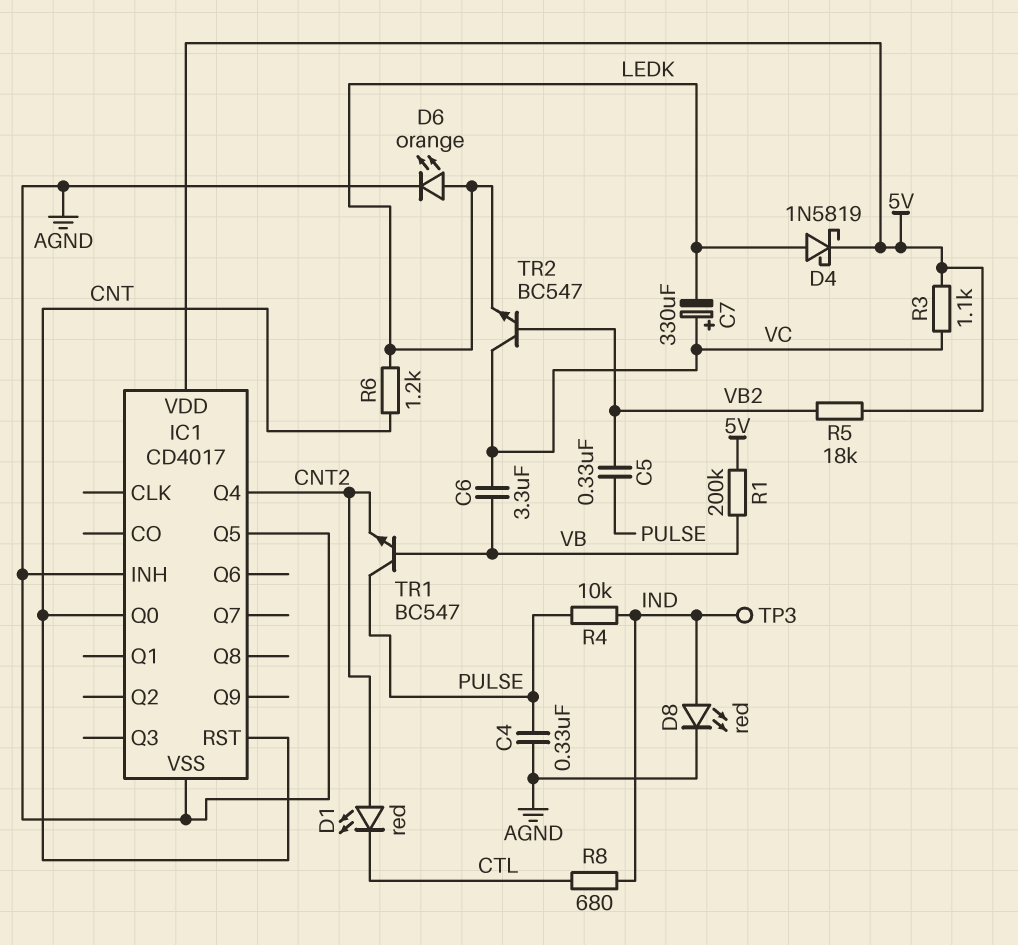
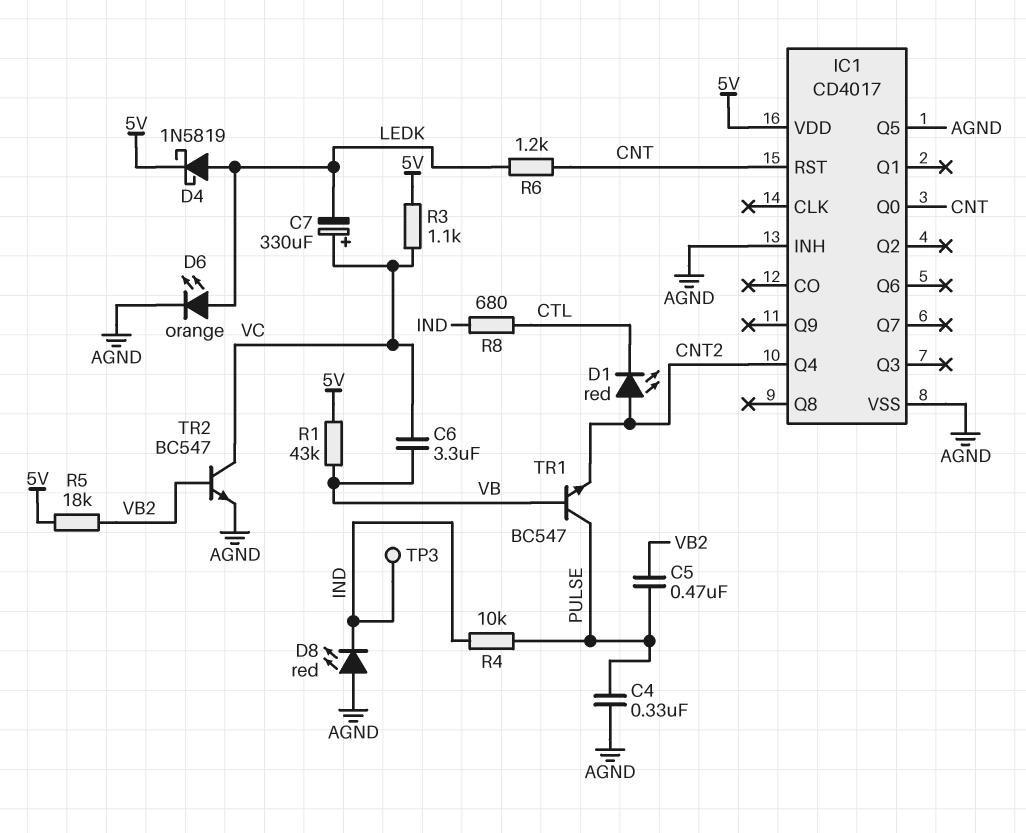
C5: 330nF (PULSE, VB2) -> 470nF (PULSE, VB2)
D8: LED red (A IND, K AGND) -> LED red (A AGND, K IND)
R1: 200k (5V, VB) -> 43k (5V, VB)
TR2: NPN BC547 (B VB2, C VC, E LEDK) -> NPN BC547 (B VB2, C VC, E AGND)

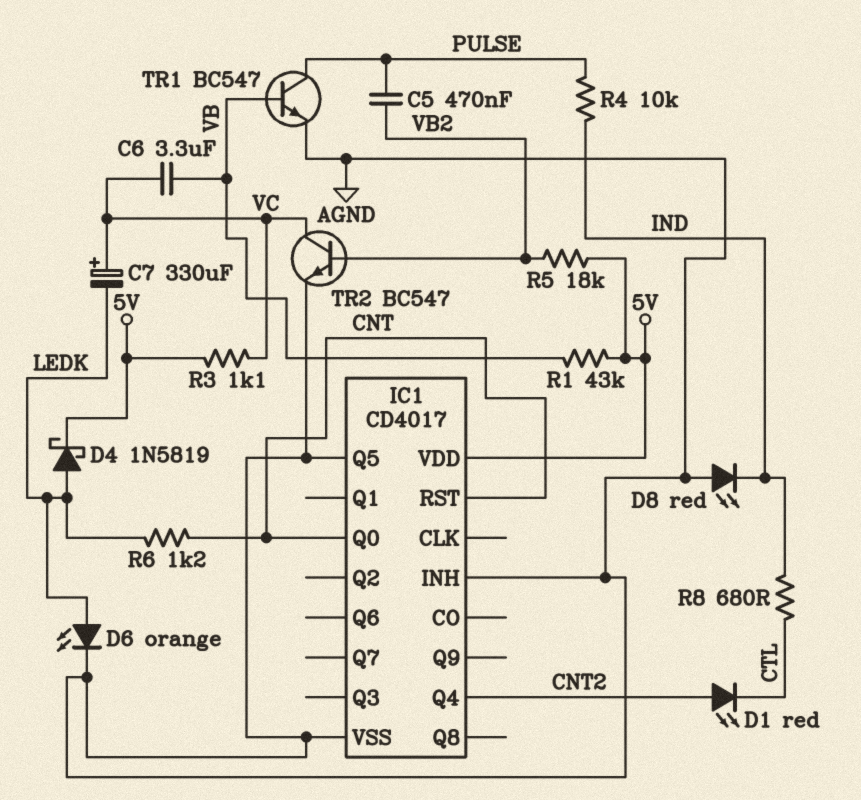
C4: 330nF (AGND, PULSE) -> none
TP3: test point (IND) -> none
TR1: NPN BC547 (B VB, C PULSE, E CNT2) -> NPN BC547 (B VB, C PULSE, E AGND)

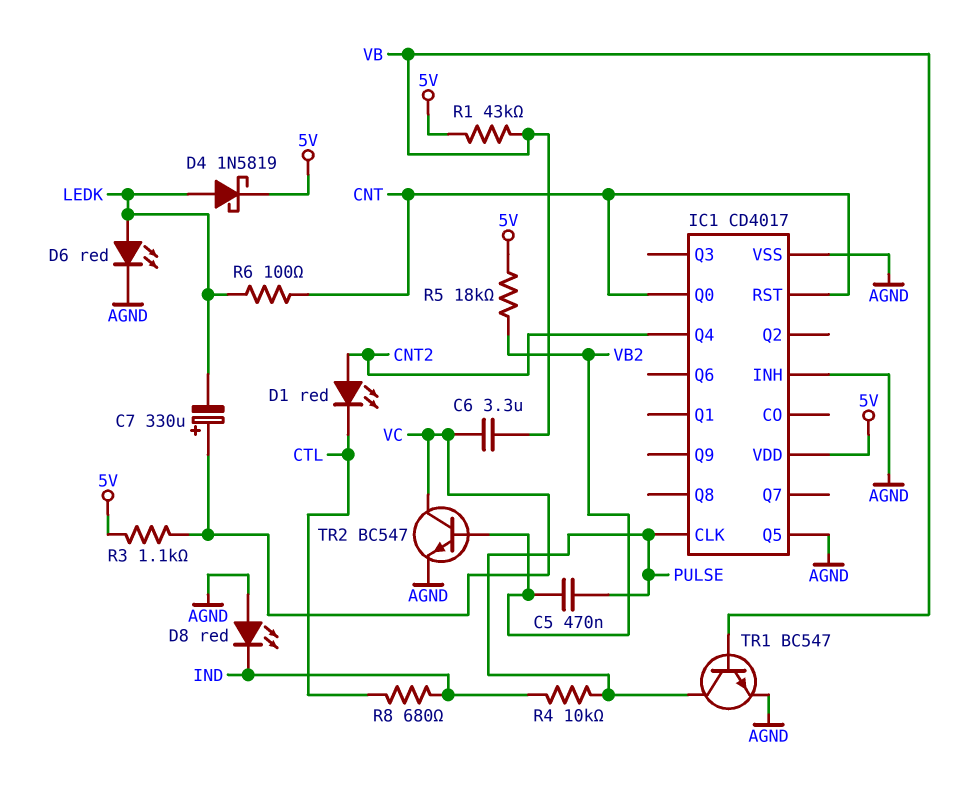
D6: LED orange (A LEDK, K AGND) -> LED red (A LEDK, K AGND)
IC1 pin CLK: none -> PULSE
R6: 1.2k (CNT, LEDK) -> 100 (CNT, LEDK)

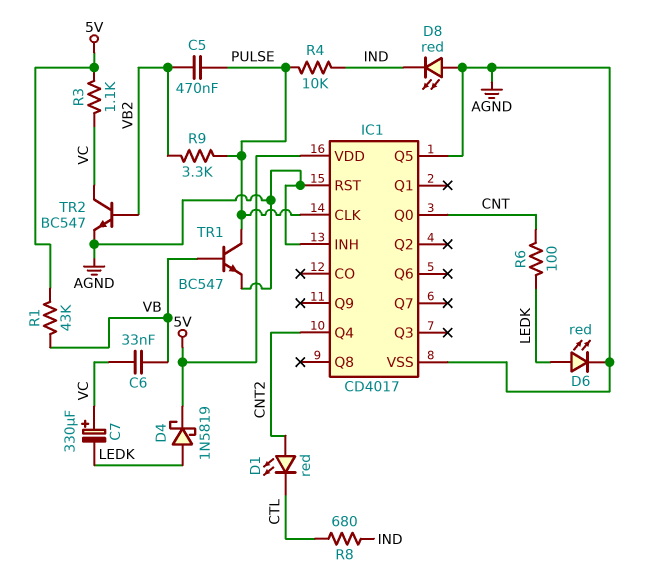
C6: 3.3uF (VB, VC) -> 33nF (VB, VC)
IC1 pin RST: CNT -> AGND
R5: 18k (5V, VB2) -> none
R9: none -> 3.3k (PULSE, VB2)

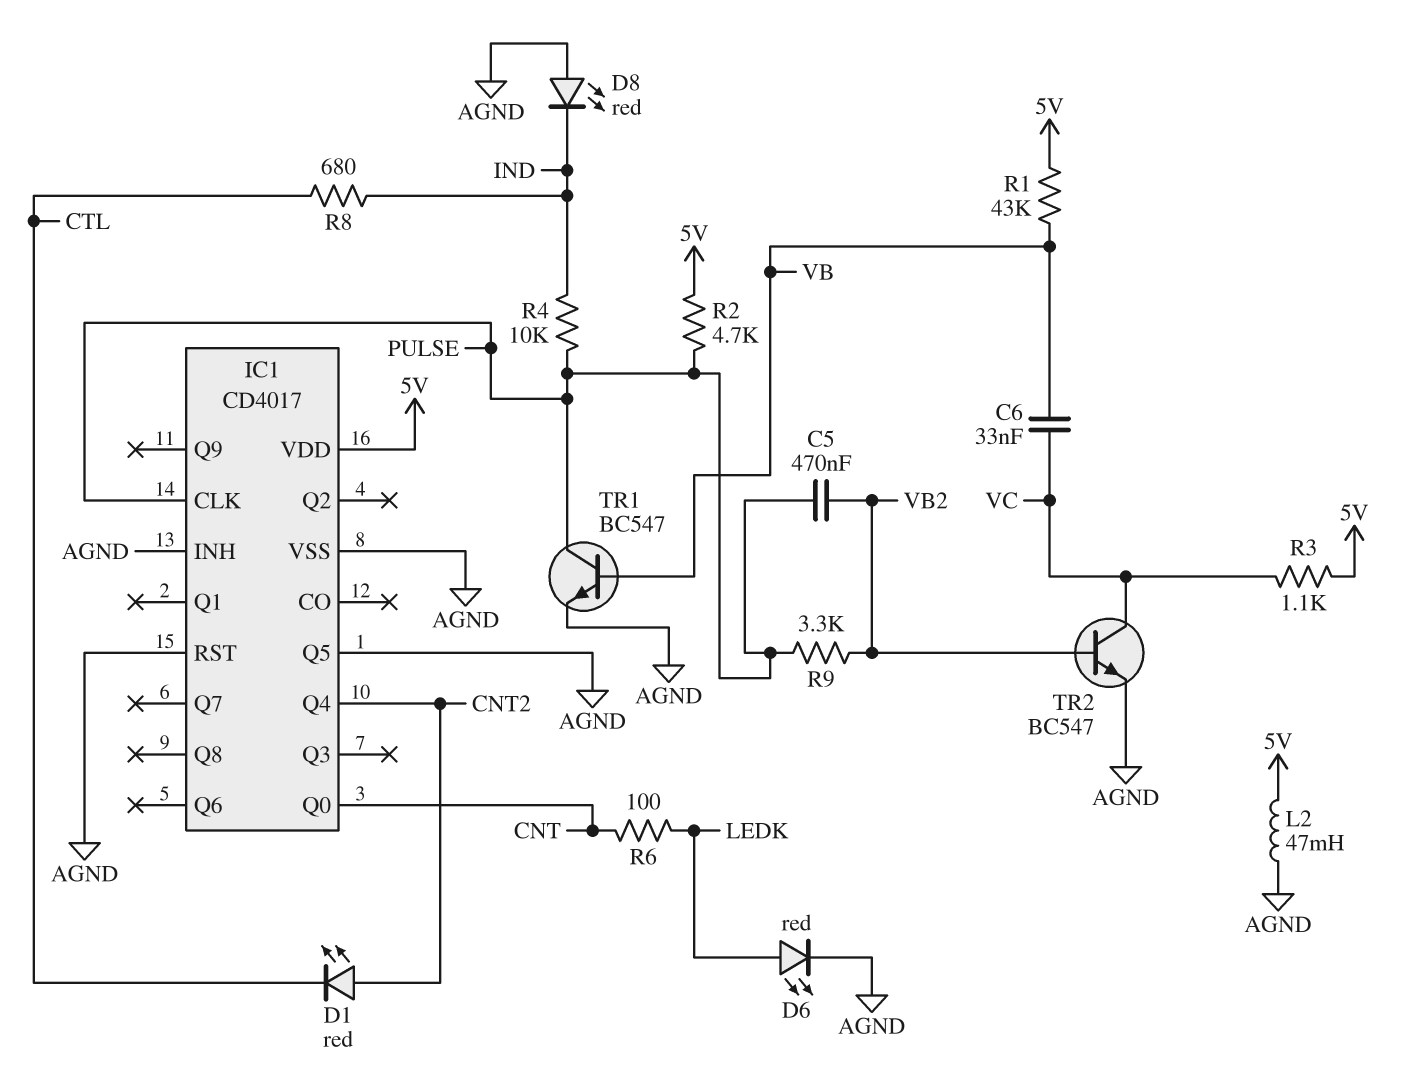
C7: 330uF (plus VC, minus LEDK) -> none
D4: schottky 1N5819 (A LEDK, K 5V) -> none
L2: none -> 47mH (5V, AGND)
R2: none -> 4.7k (5V, PULSE)

